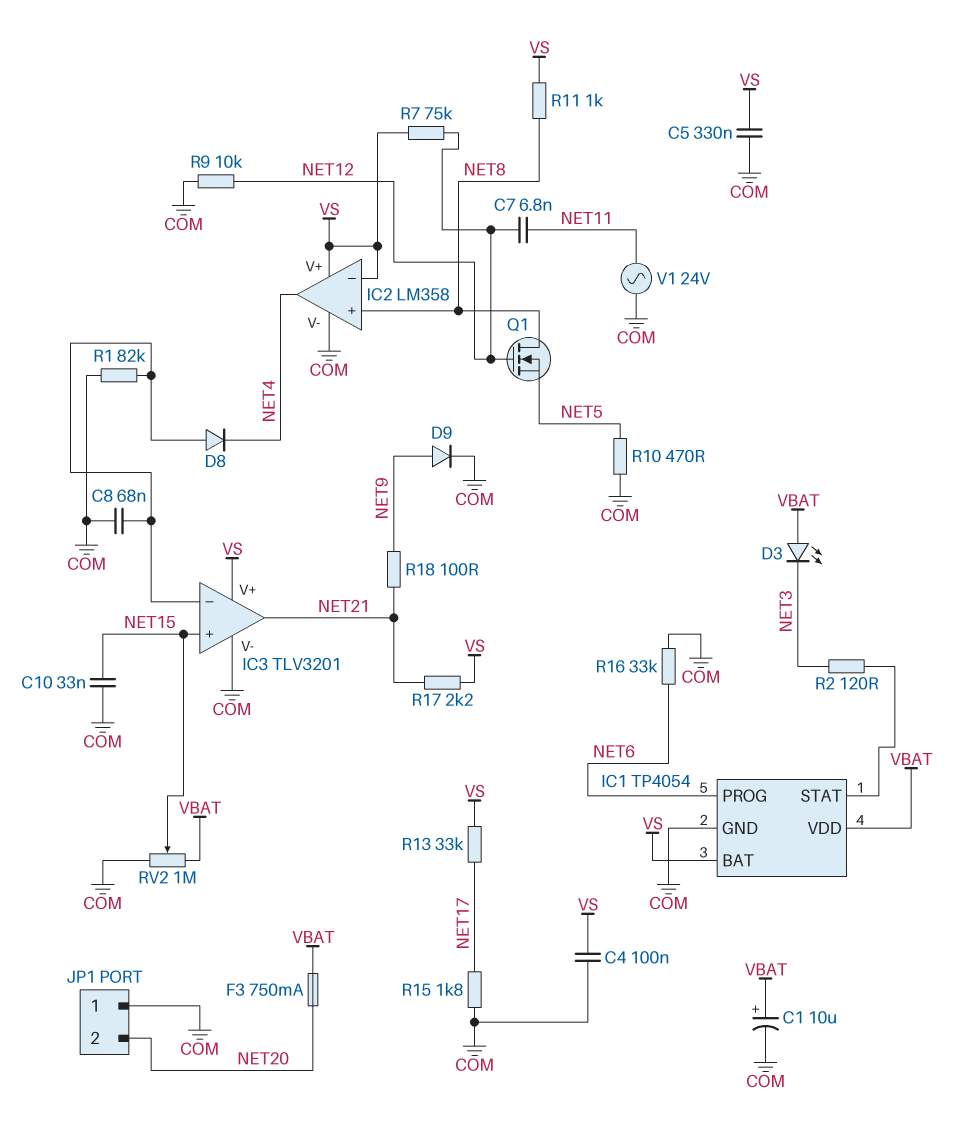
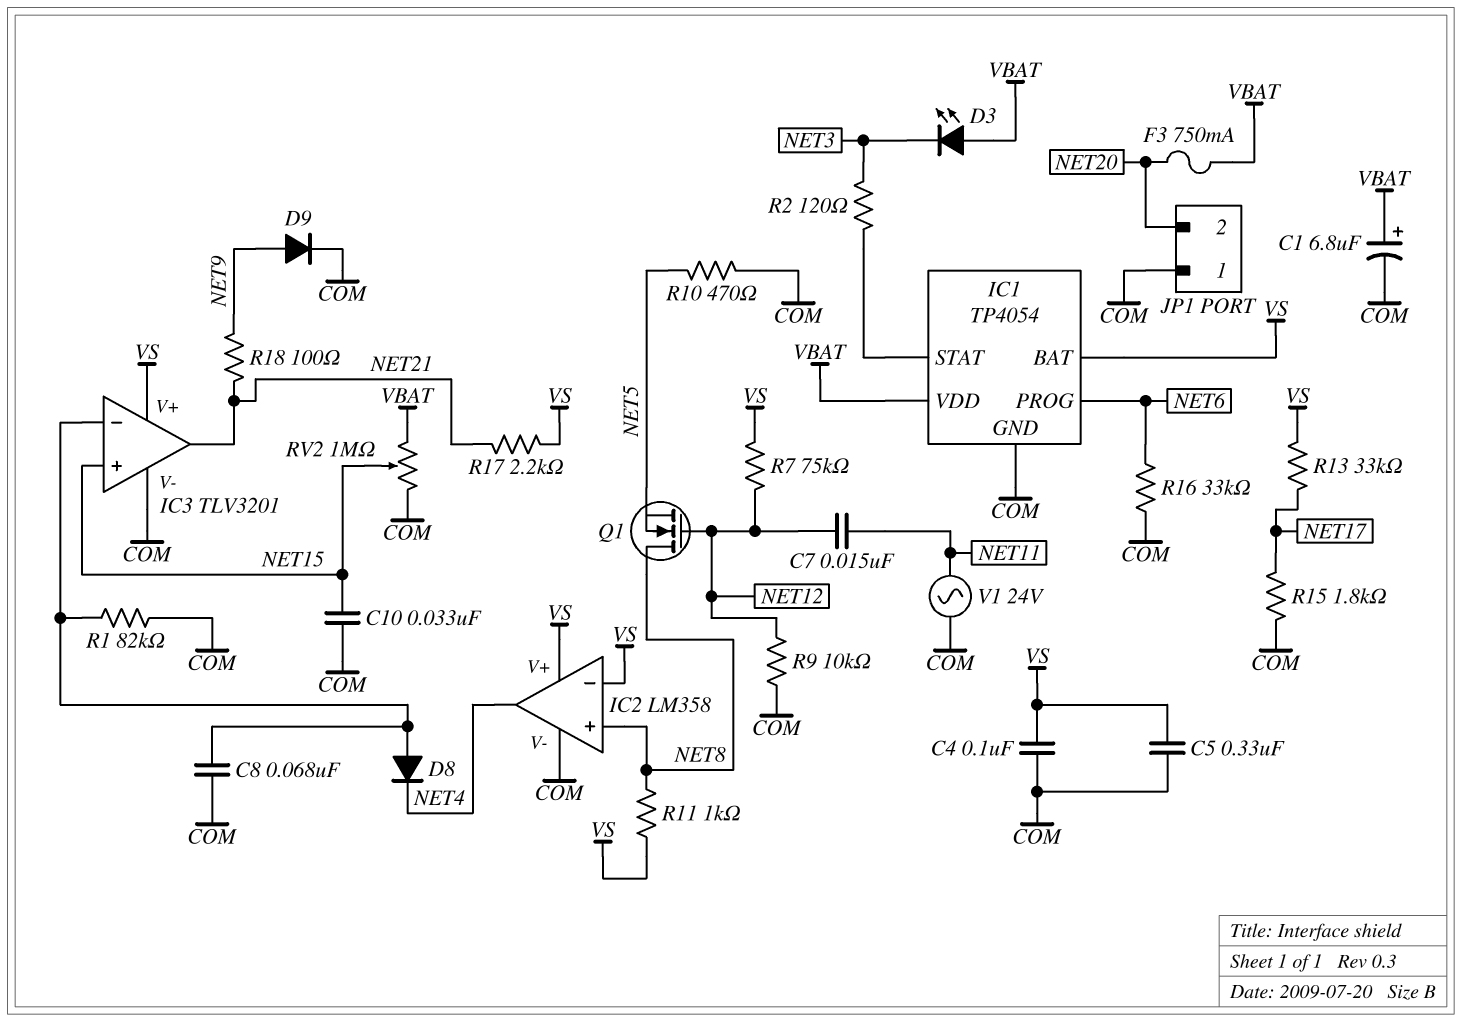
C1: 10uF (plus VBAT, minus COM) -> 6.8uF (plus VBAT, minus COM)
C7: 6.8nF (NET11, NET12) -> 15nF (NET11, NET12)

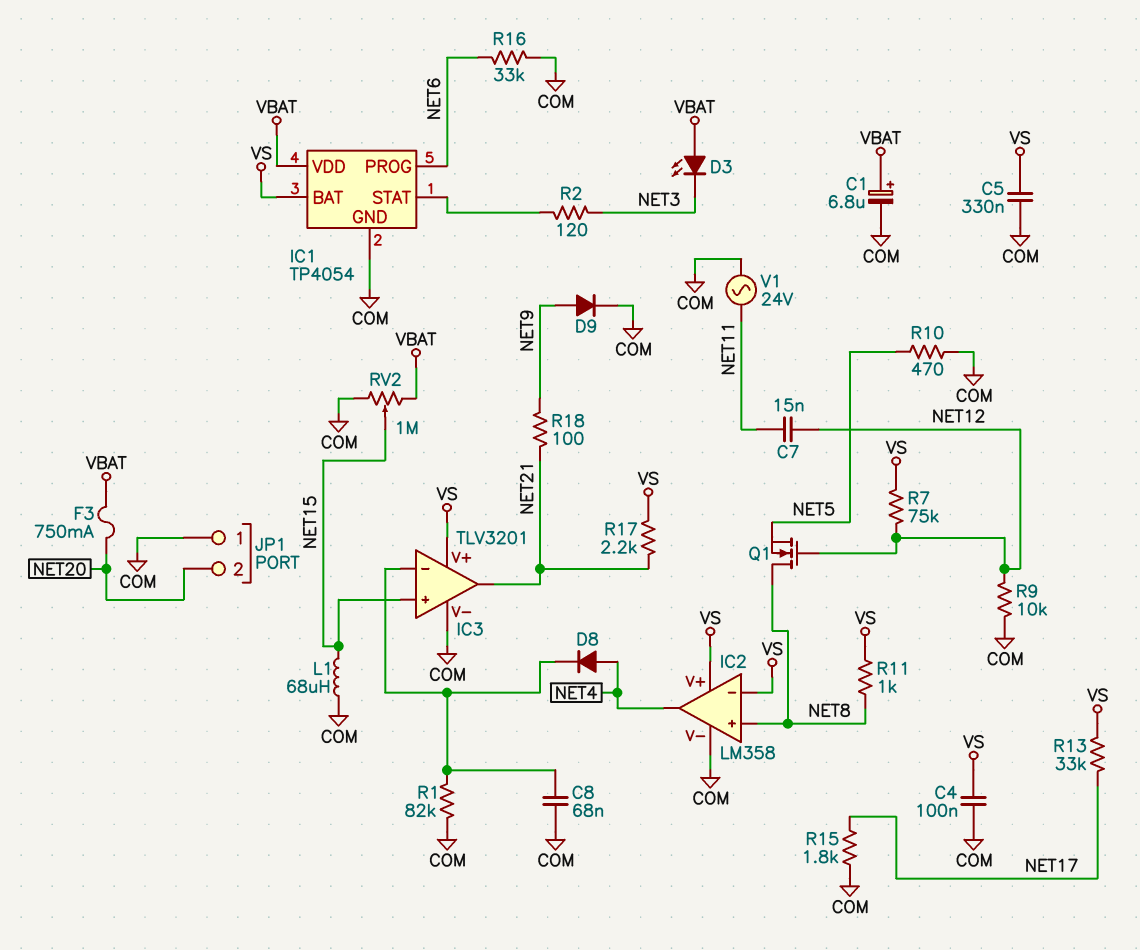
C10: 33nF (COM, NET15) -> none
D8: diode (A IC3/in-, K NET4) -> diode (A NET4, K IC3/in-)
L1: none -> 68uH (COM, NET15)

